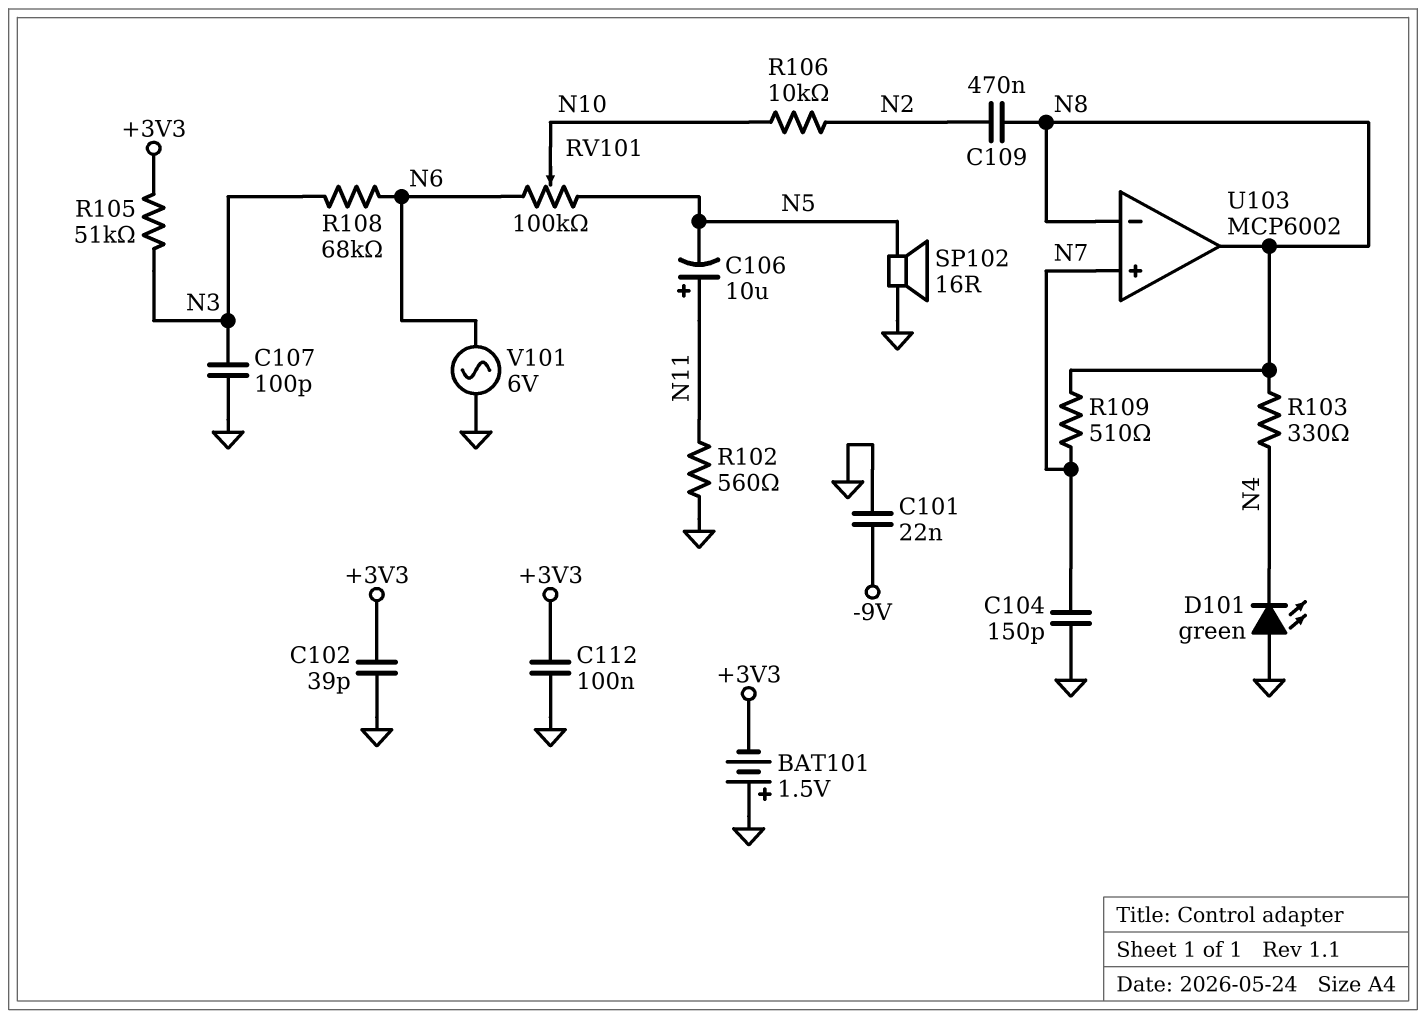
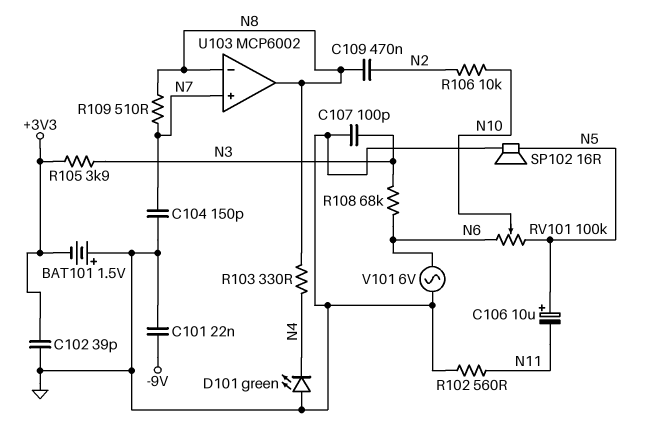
C106: 10uF (plus N11, minus N5) -> 10uF (plus N5, minus N11)
C112: 100nF (+3V3, GND) -> none
R105: 51k (+3V3, N3) -> 3.9k (+3V3, N3)

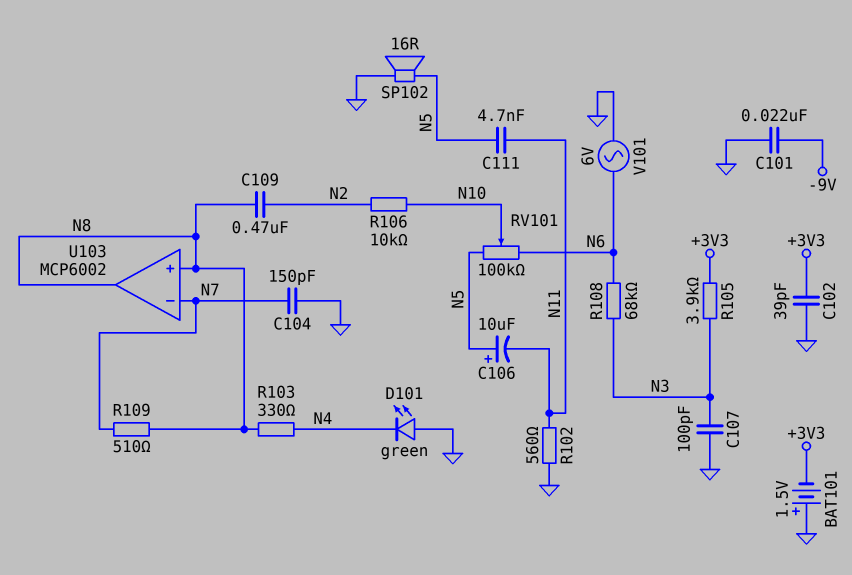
C111: none -> 4.7nF (N5, N11)
U103 pin in+: N7 -> N8
U103 pin in-: N8 -> N7

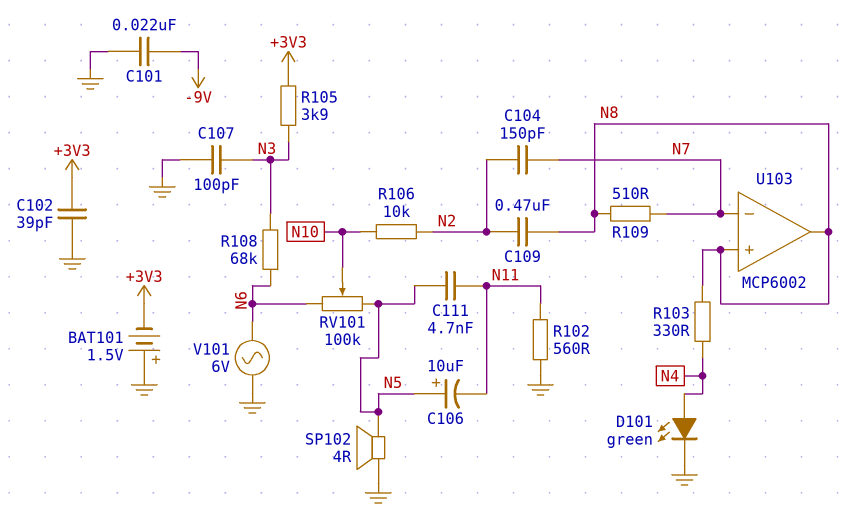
C104: 150pF (GND, N7) -> 150pF (N2, N7)
D101: LED green (A GND, K N4) -> LED green (A N4, K GND)
SP102: speaker 16R (GND, N5) -> speaker 4R (GND, N5)

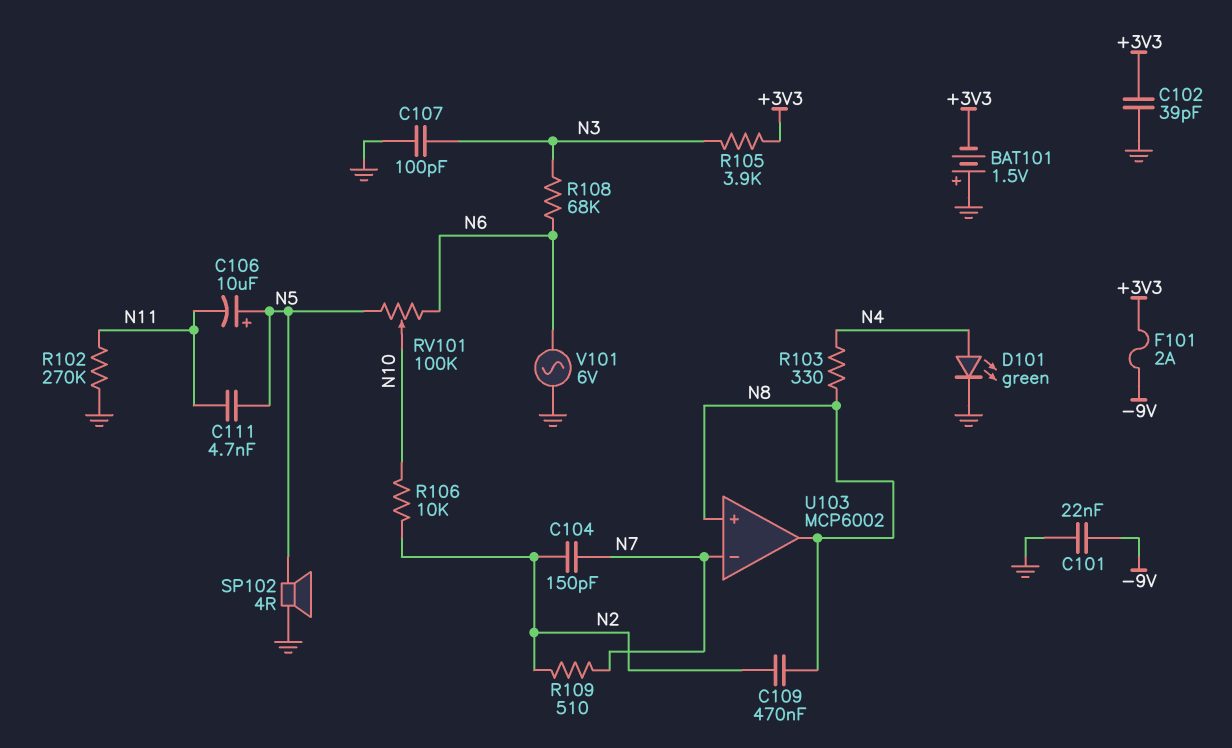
F101: none -> 2A (+3V3, -9V)
R102: 560 (GND, N11) -> 270k (GND, N11)
R109: 510 (N7, N8) -> 510 (N2, N7)

